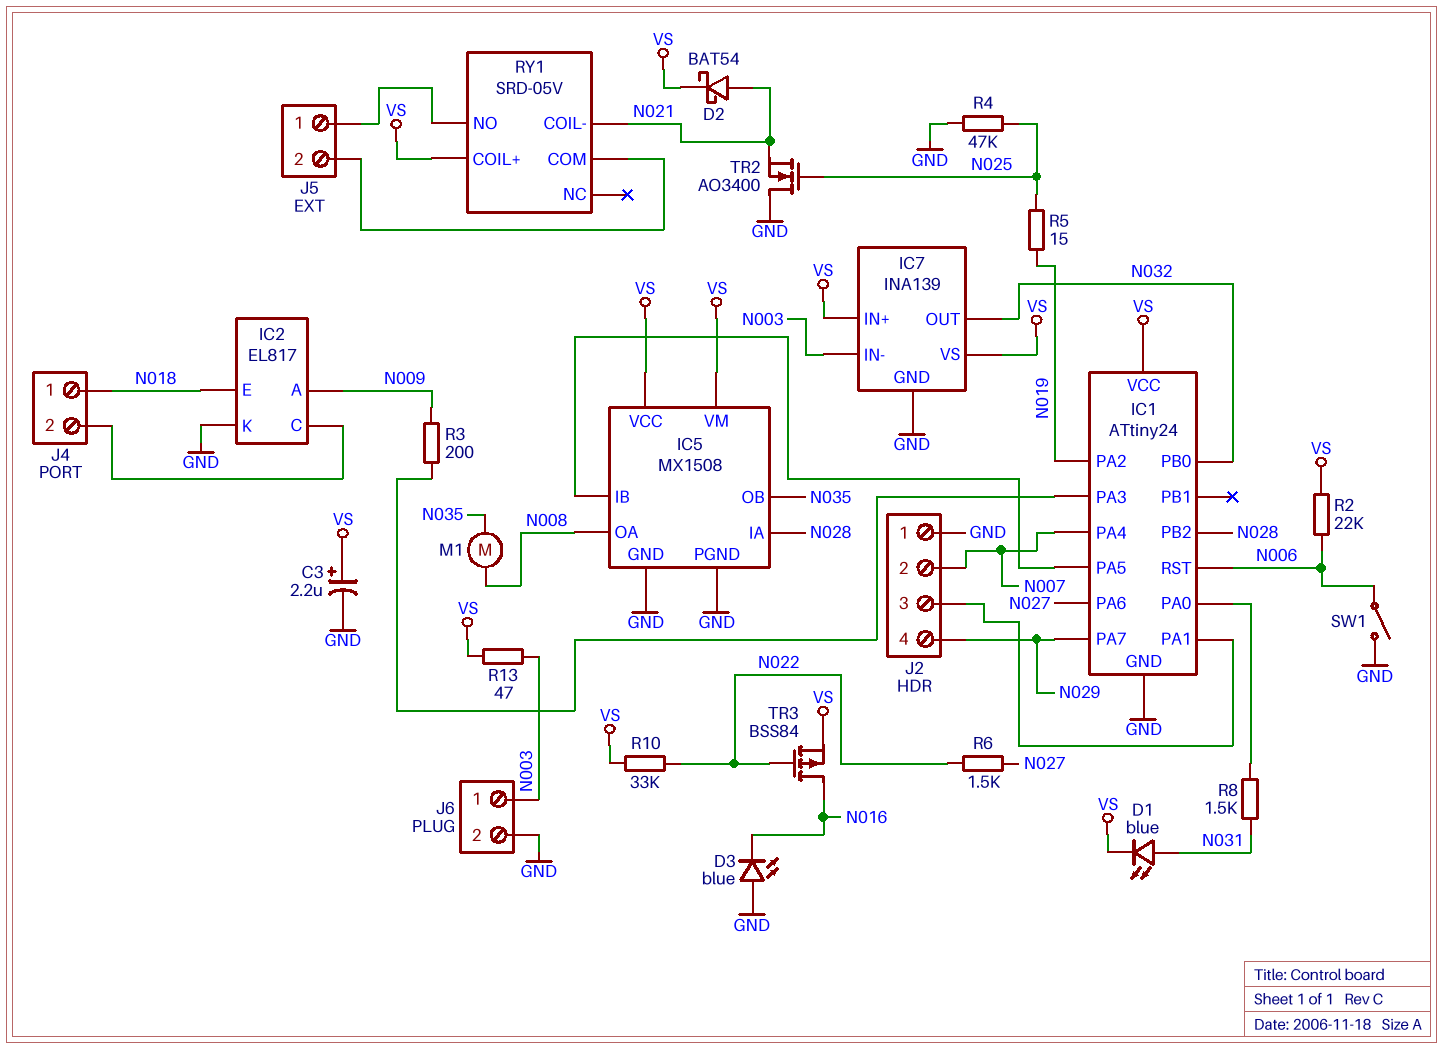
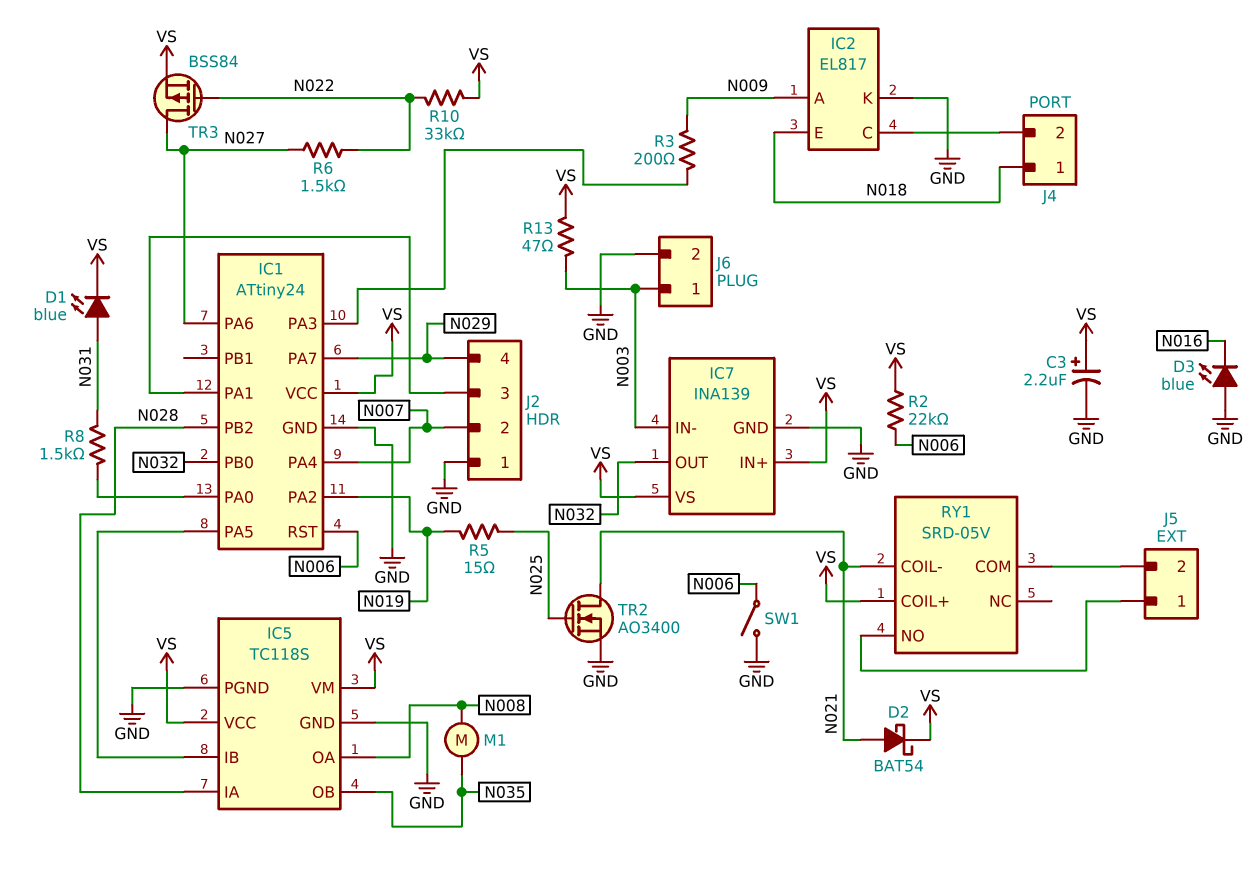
IC5: MX1508 -> TC118S
R4: 47k (GND, N025) -> none
TR2: NMOS AO3400 (G N025, D GND, S N021) -> NMOS AO3400 (G N025, D N021, S GND)
TR3: PMOS BSS84 (G N022, D N016, S VS) -> PMOS BSS84 (G N022, D N027, S VS)

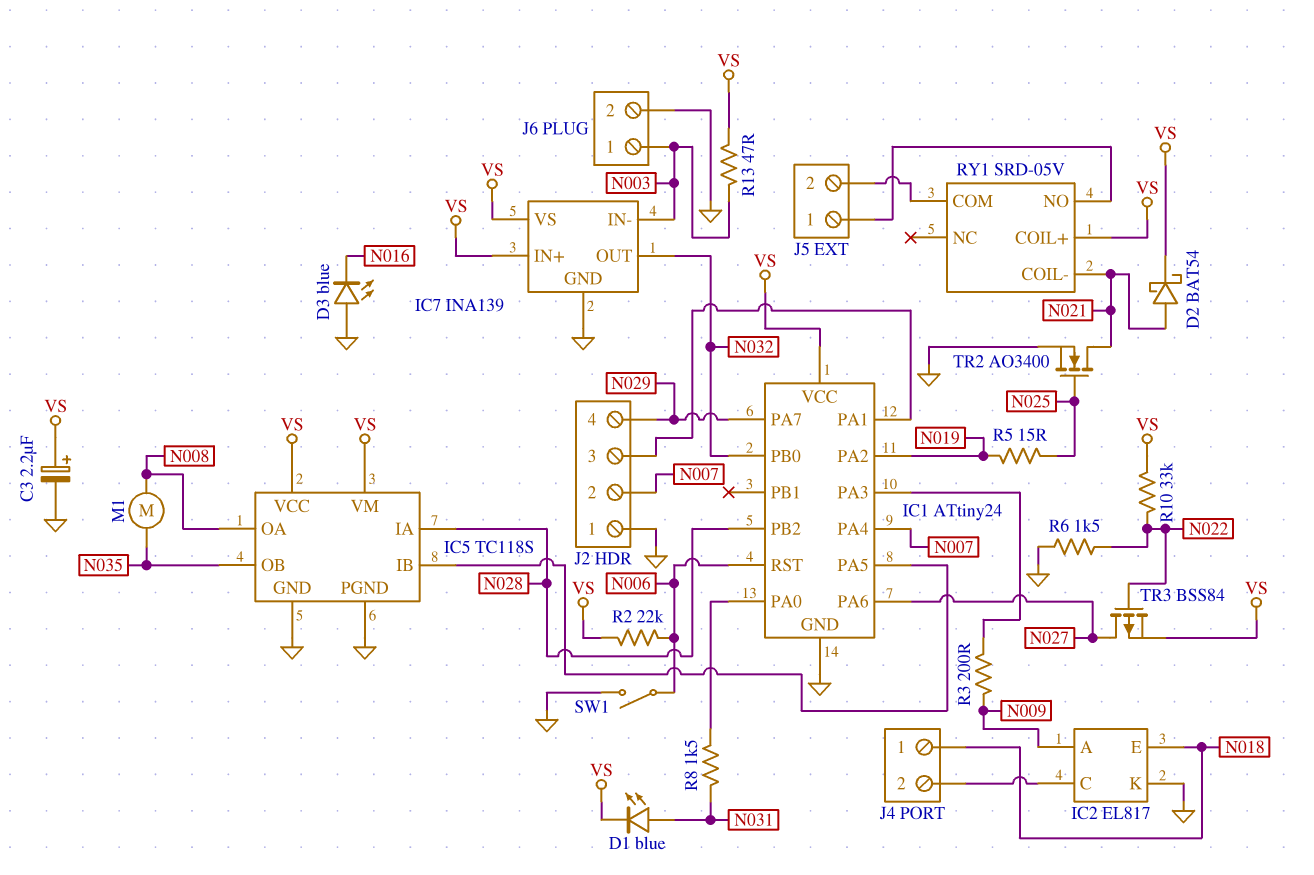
R6: 1.5k (N022, N027) -> 1.5k (GND, N022)

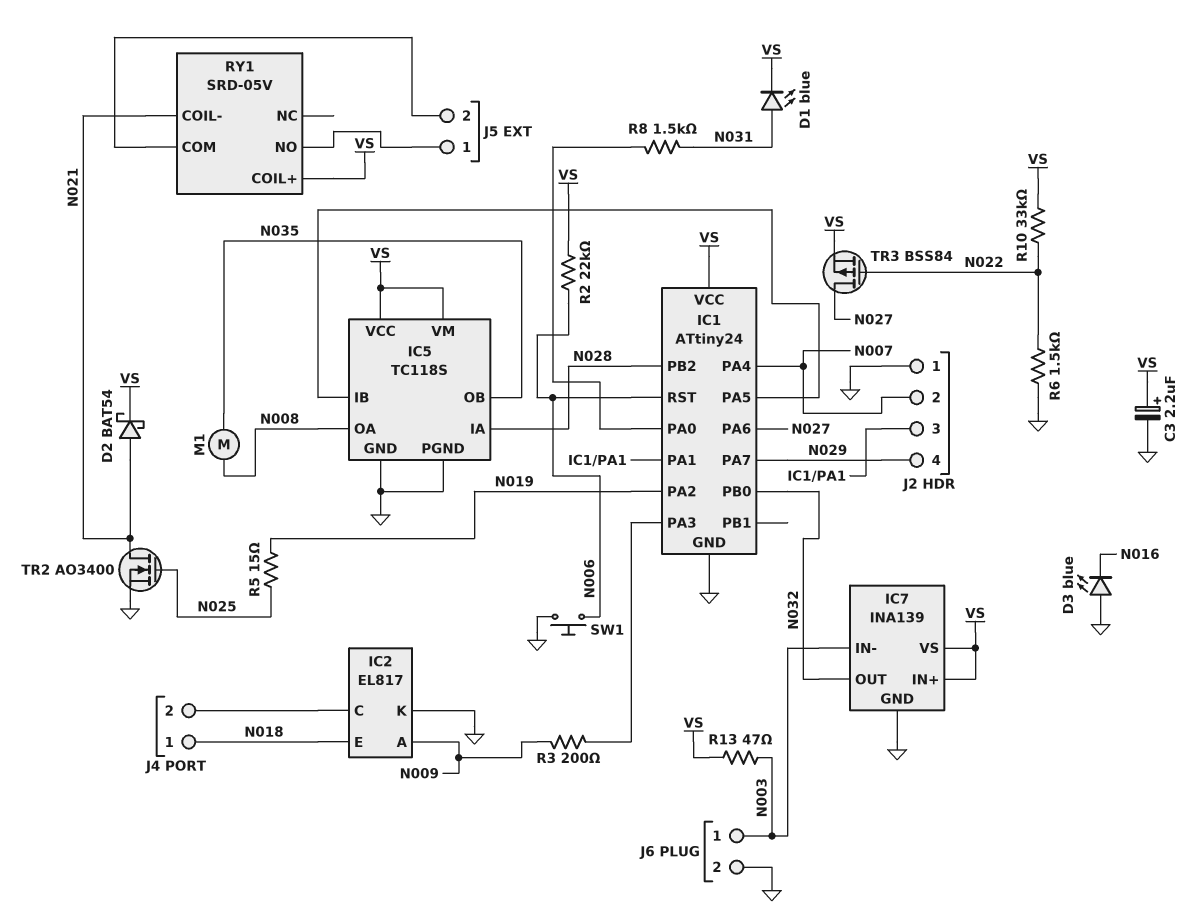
SW1: switch (GND, N006) -> button (GND, N006)

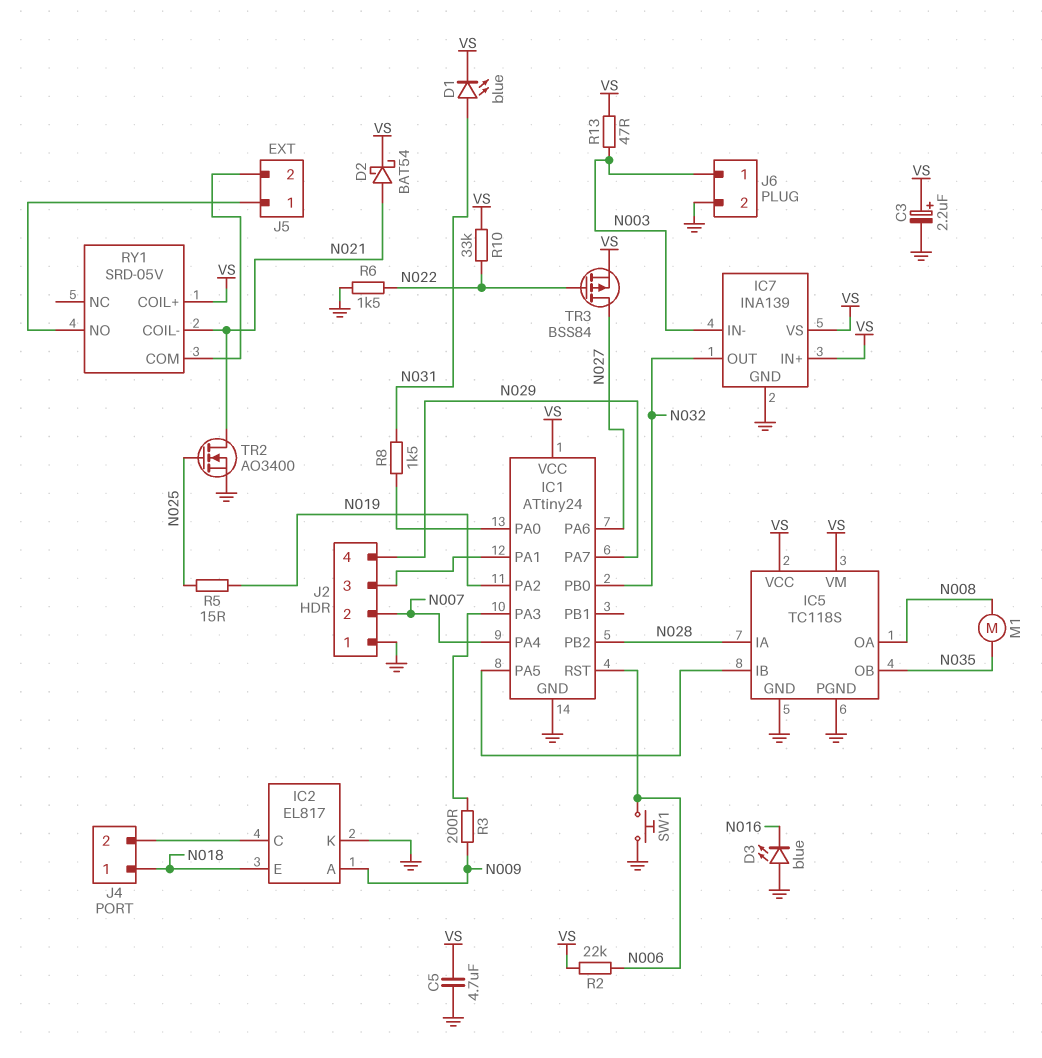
C5: none -> 4.7uF (GND, VS)

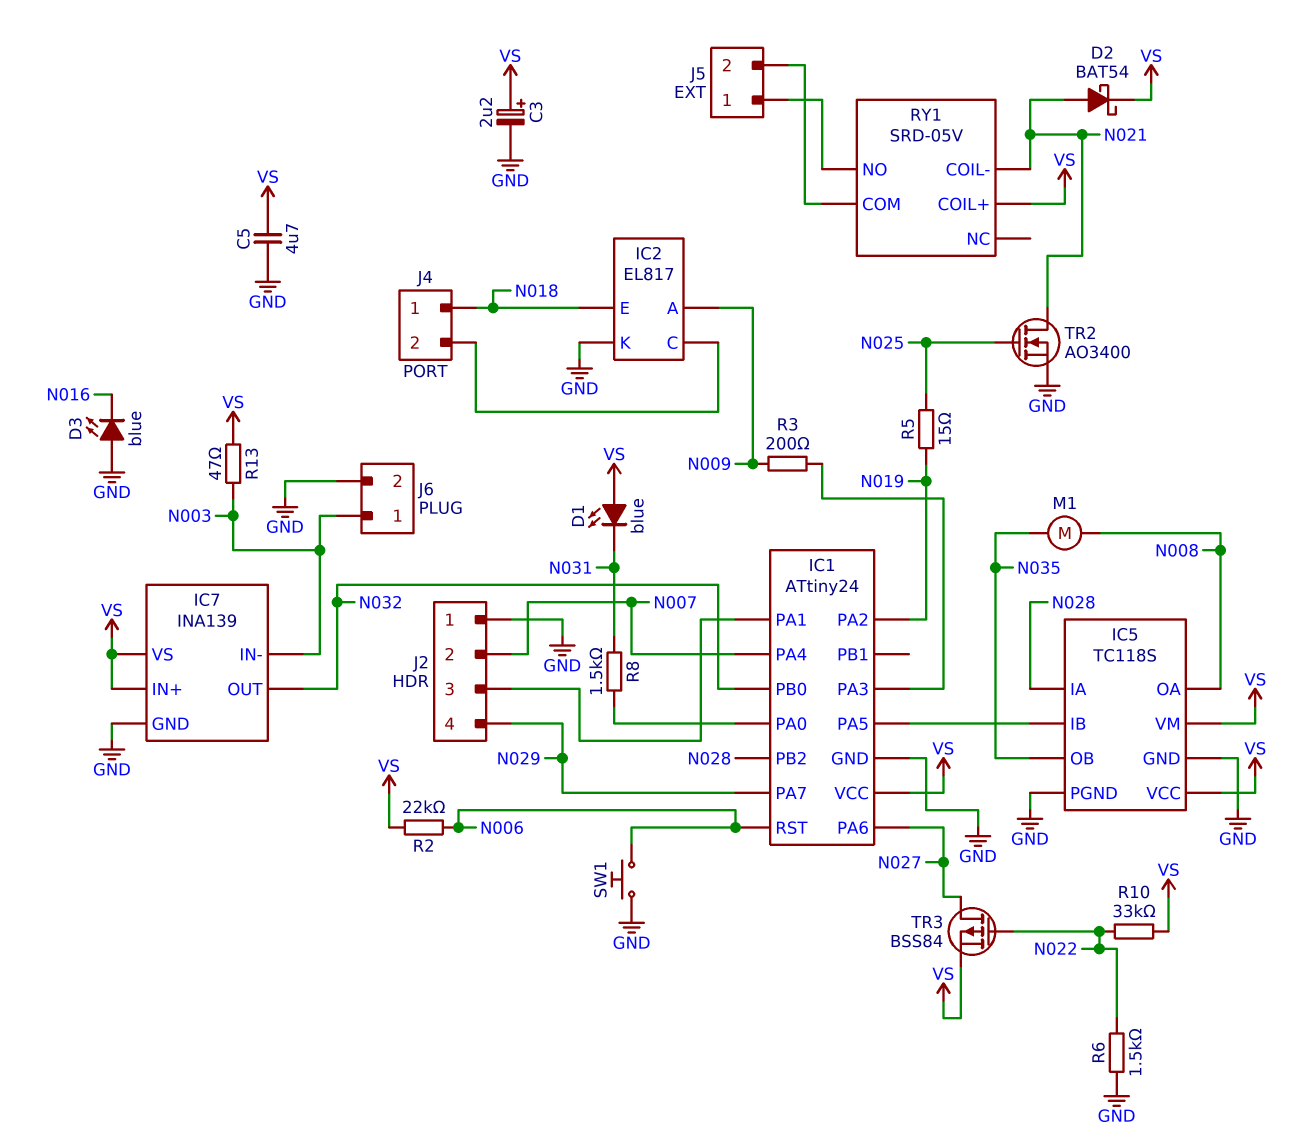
D1: LED blue (A N031, K VS) -> LED blue (A VS, K N031)

